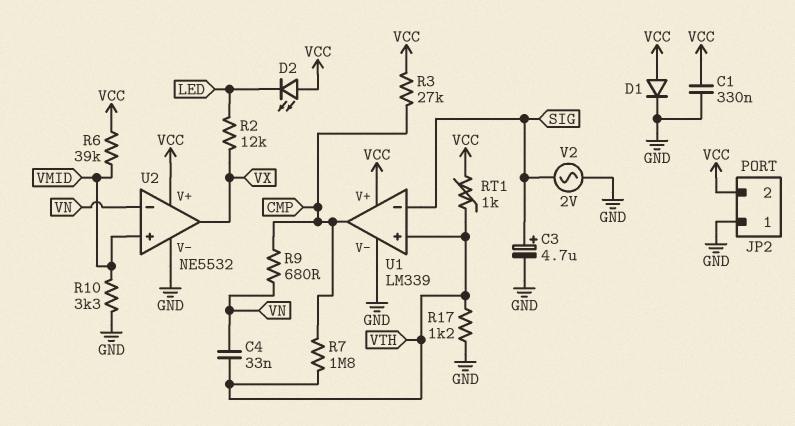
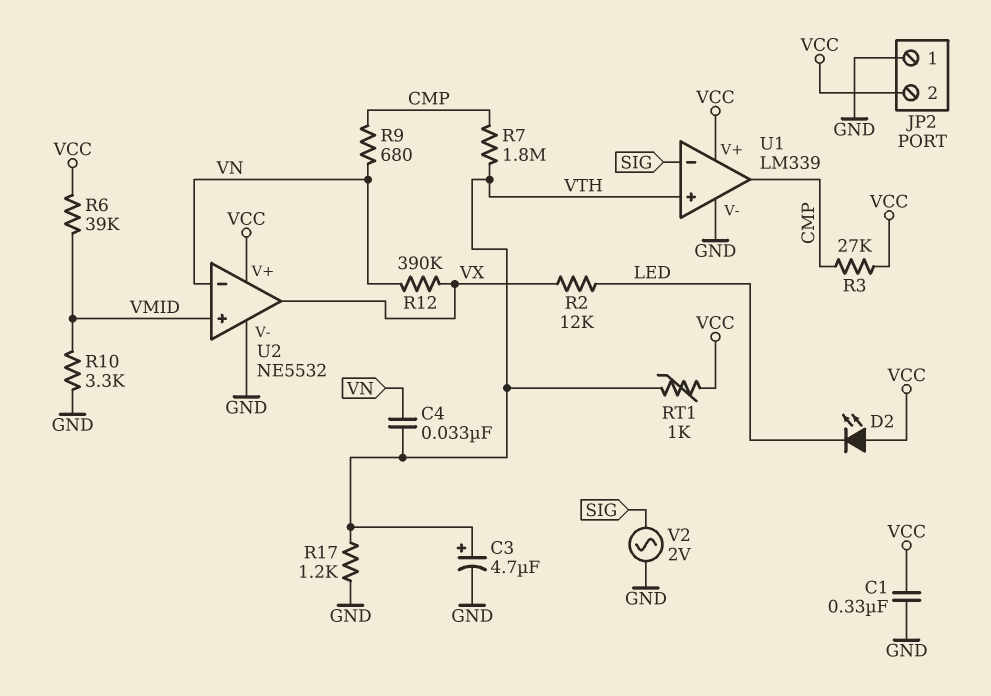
C3: 4.7uF (plus SIG, minus GND) -> 4.7uF (plus VTH, minus GND)
D1: diode (A VCC, K GND) -> none
R12: none -> 390k (VN, VX)

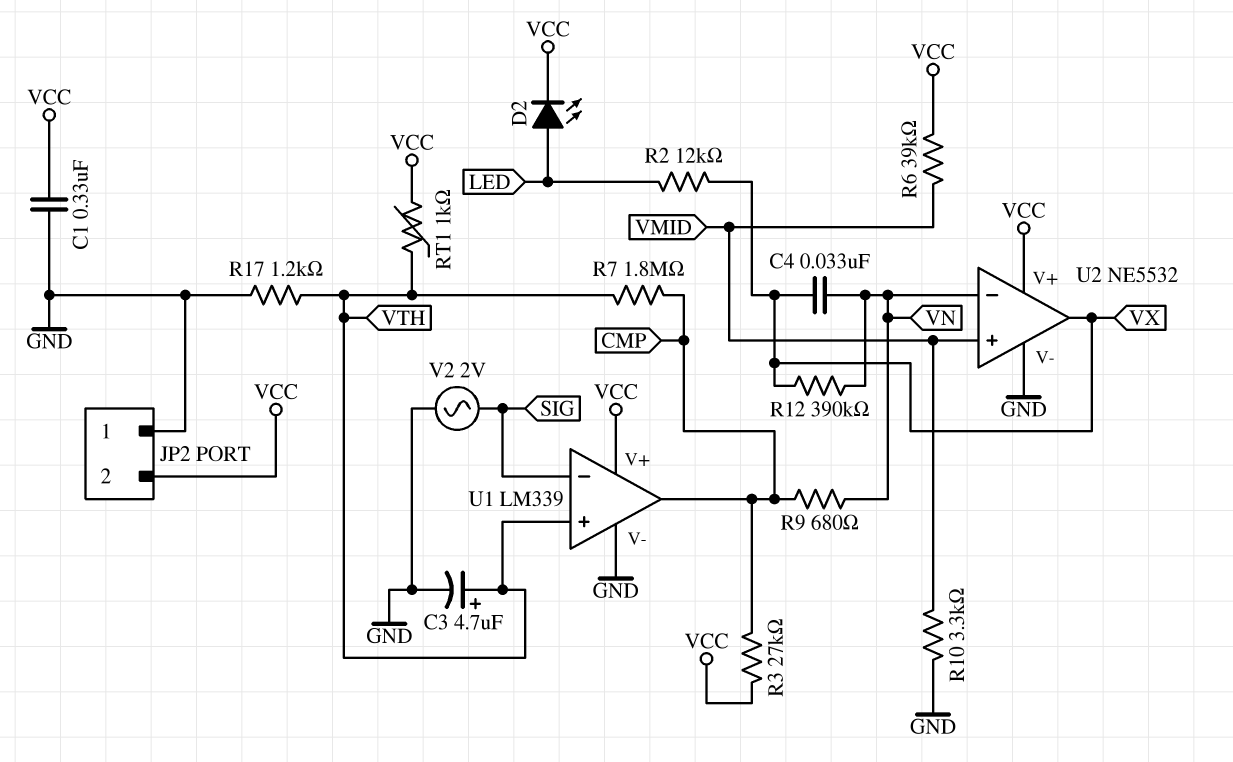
C4: 33nF (VN, VTH) -> 33nF (VN, VX)
D2: LED (A VCC, K LED) -> LED (A LED, K VCC)

